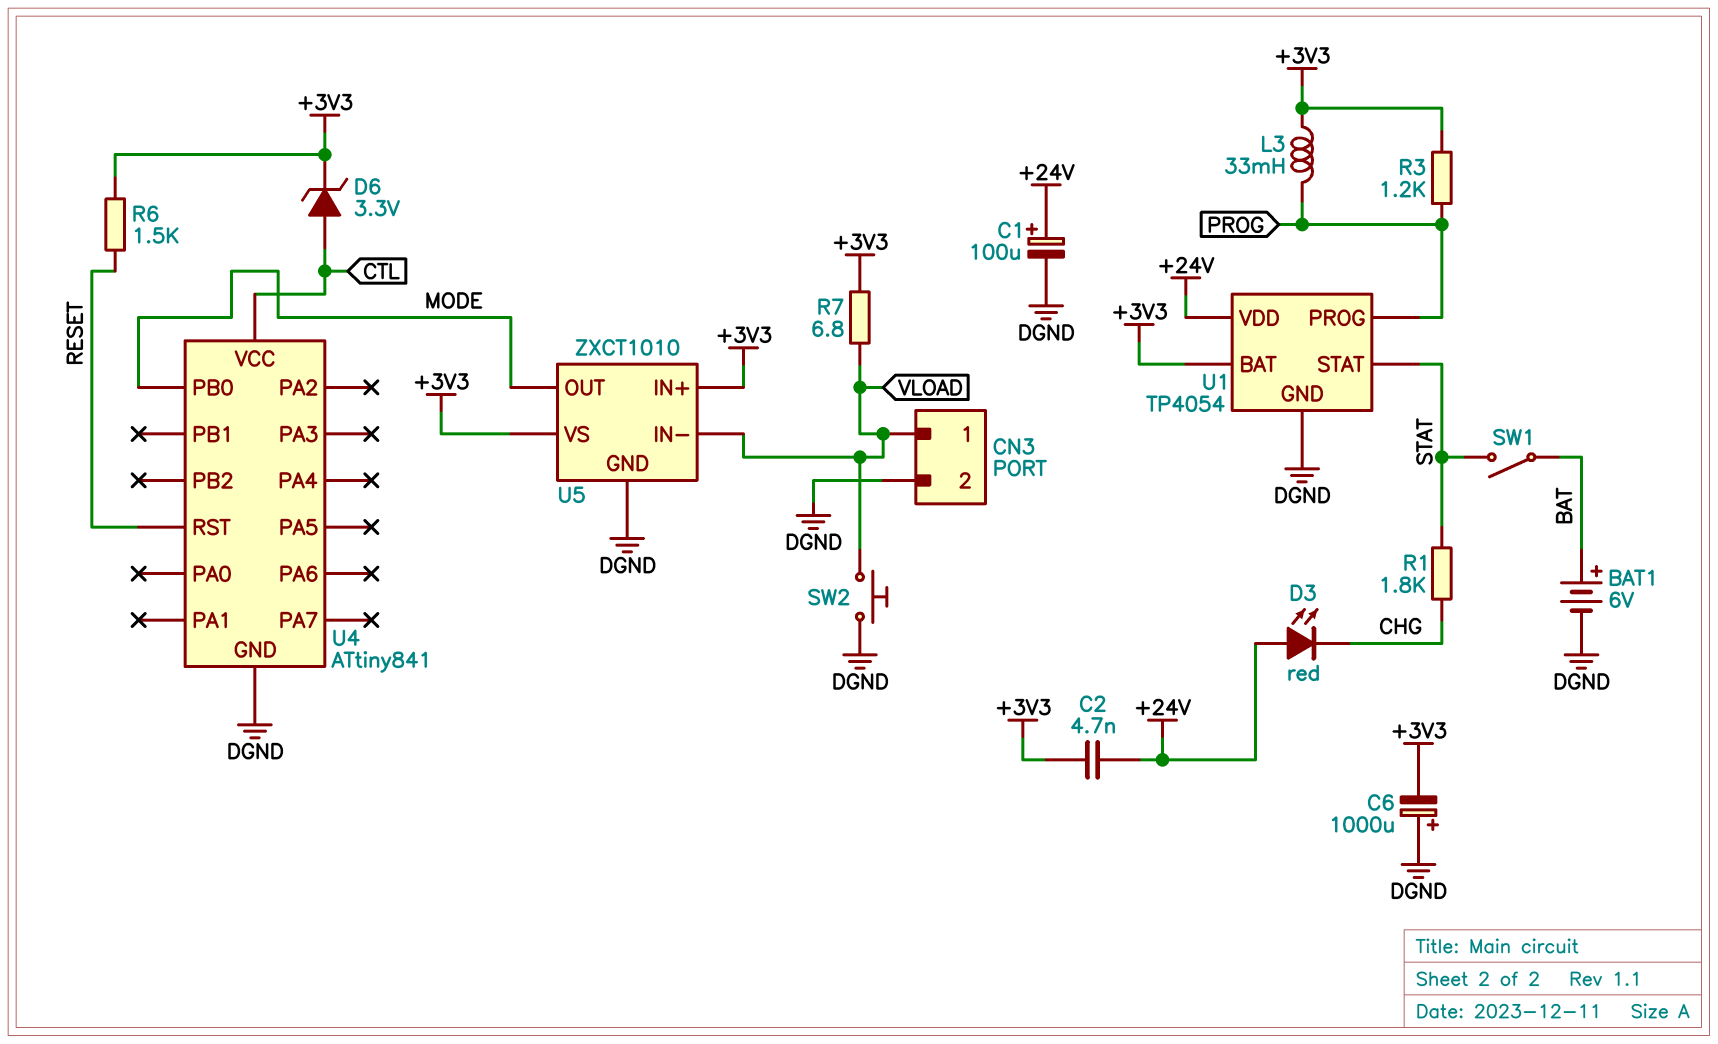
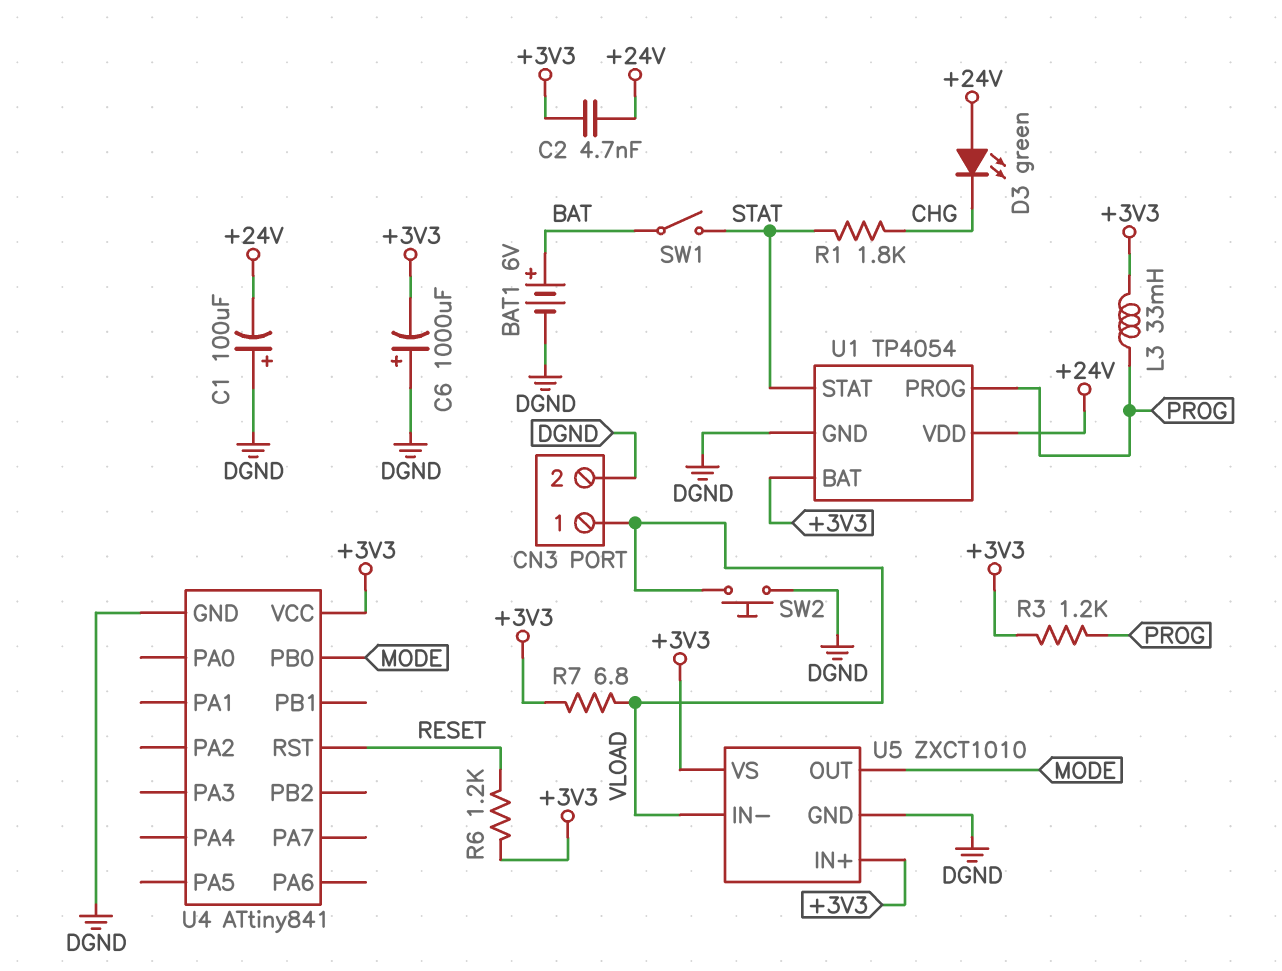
C1: 100uF (plus +24V, minus DGND) -> 100uF (plus DGND, minus +24V)
D3: LED red (A +24V, K CHG) -> LED green (A +24V, K CHG)
D6: zener 3.3V (A CTL, K +3V3) -> none
R6: 1.5k (+3V3, RESET) -> 1.2k (+3V3, RESET)
U4 pin VCC: CTL -> +3V3

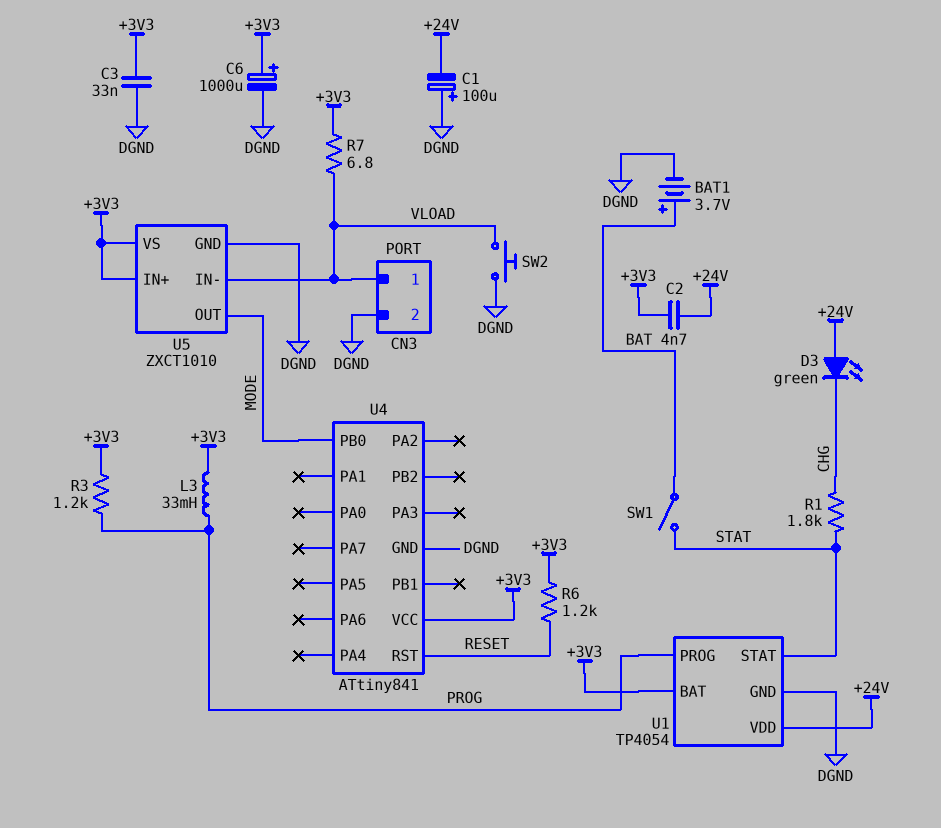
BAT1: 6V (plus BAT, minus DGND) -> 3.7V (plus BAT, minus DGND)
C3: none -> 33nF (+3V3, DGND)
C6: 1000uF (plus DGND, minus +3V3) -> 1000uF (plus +3V3, minus DGND)

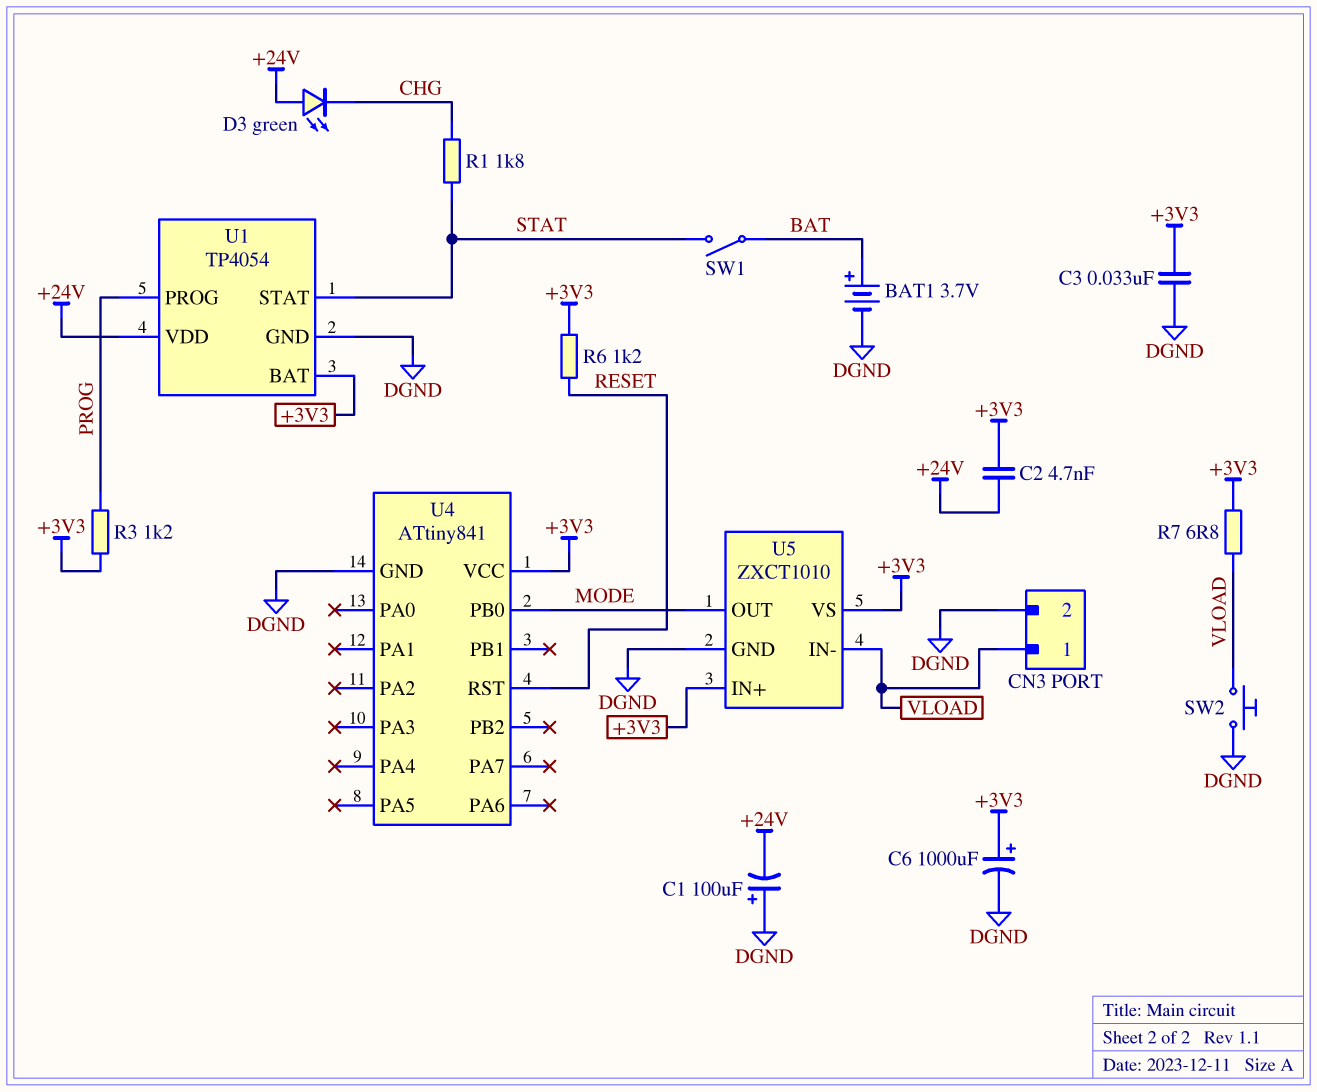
L3: 33mH (+3V3, PROG) -> none

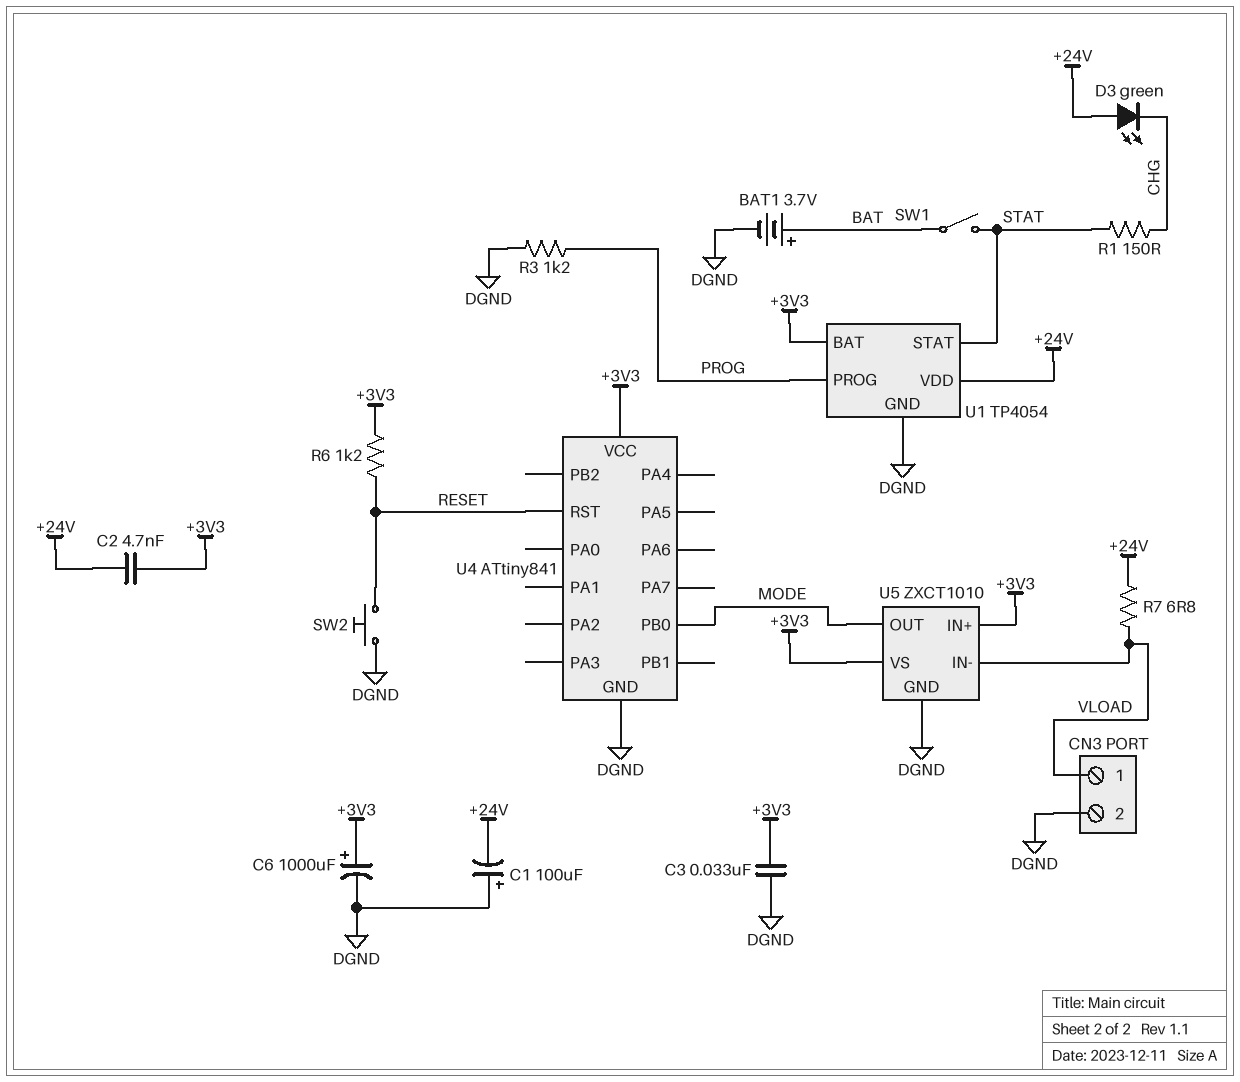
R1: 1.8k (CHG, STAT) -> 150 (CHG, STAT)
R3: 1.2k (+3V3, PROG) -> 1.2k (DGND, PROG)
R7: 6.8 (+3V3, VLOAD) -> 6.8 (+24V, VLOAD)
SW2: button (DGND, VLOAD) -> button (DGND, RESET)

